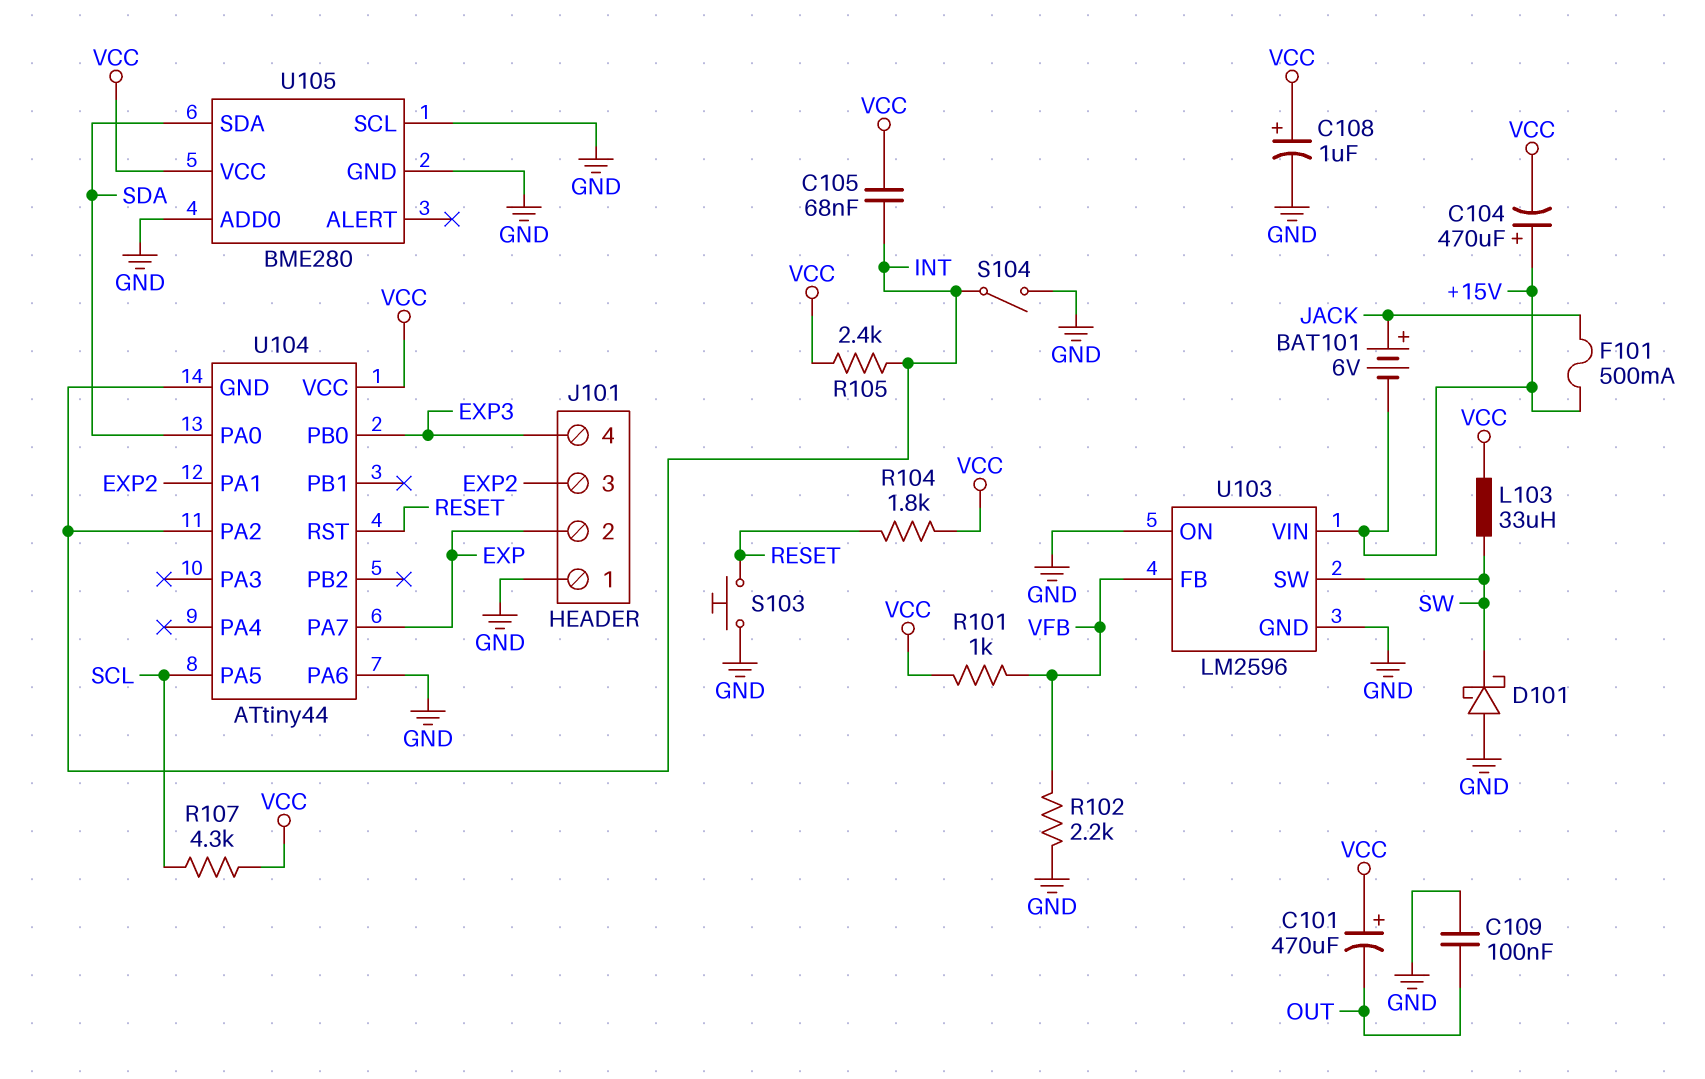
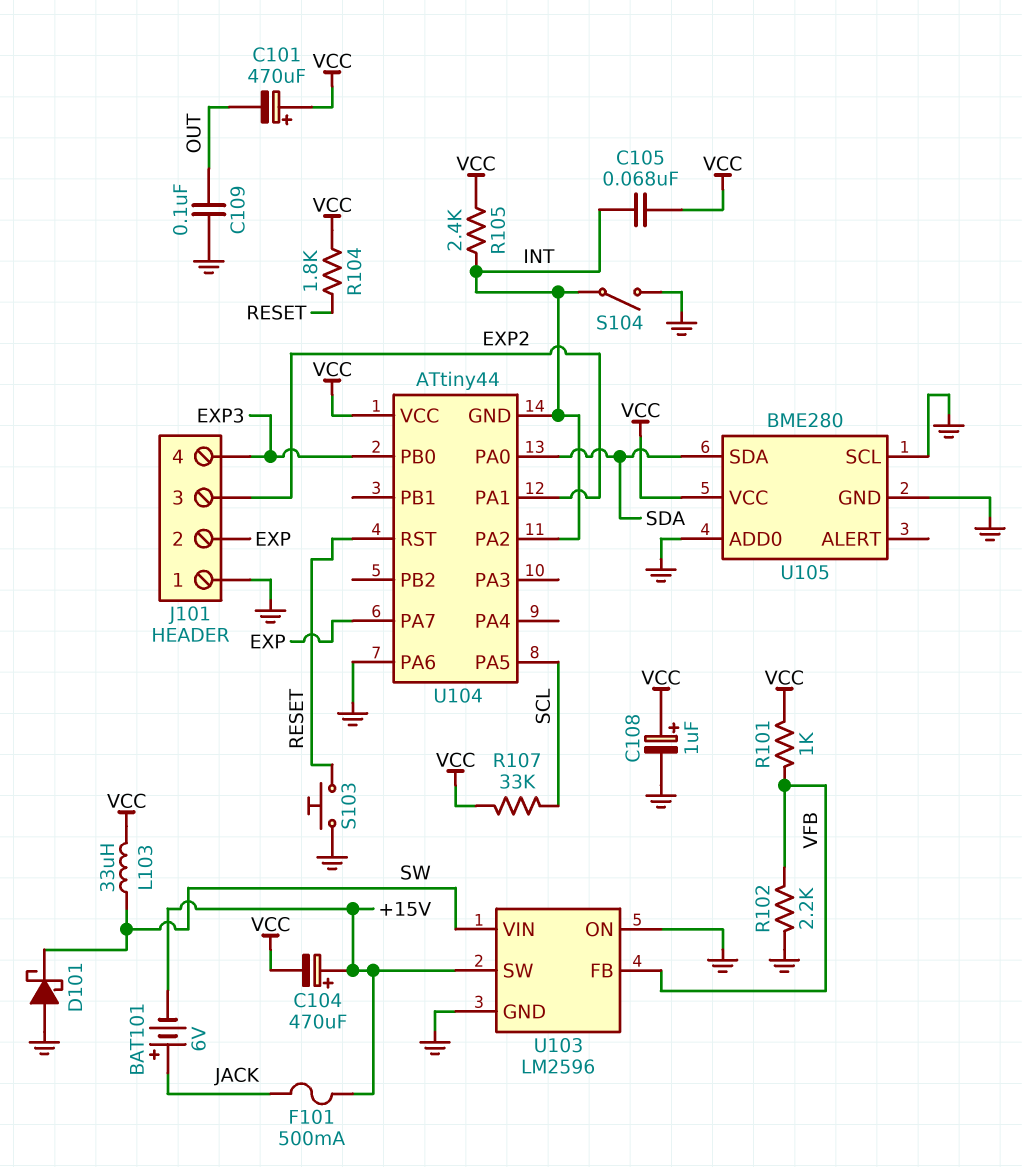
R107: 4.3k (SCL, VCC) -> 33k (SCL, VCC)
U103 pin SW: SW -> +15V
U103 pin VIN: +15V -> SW

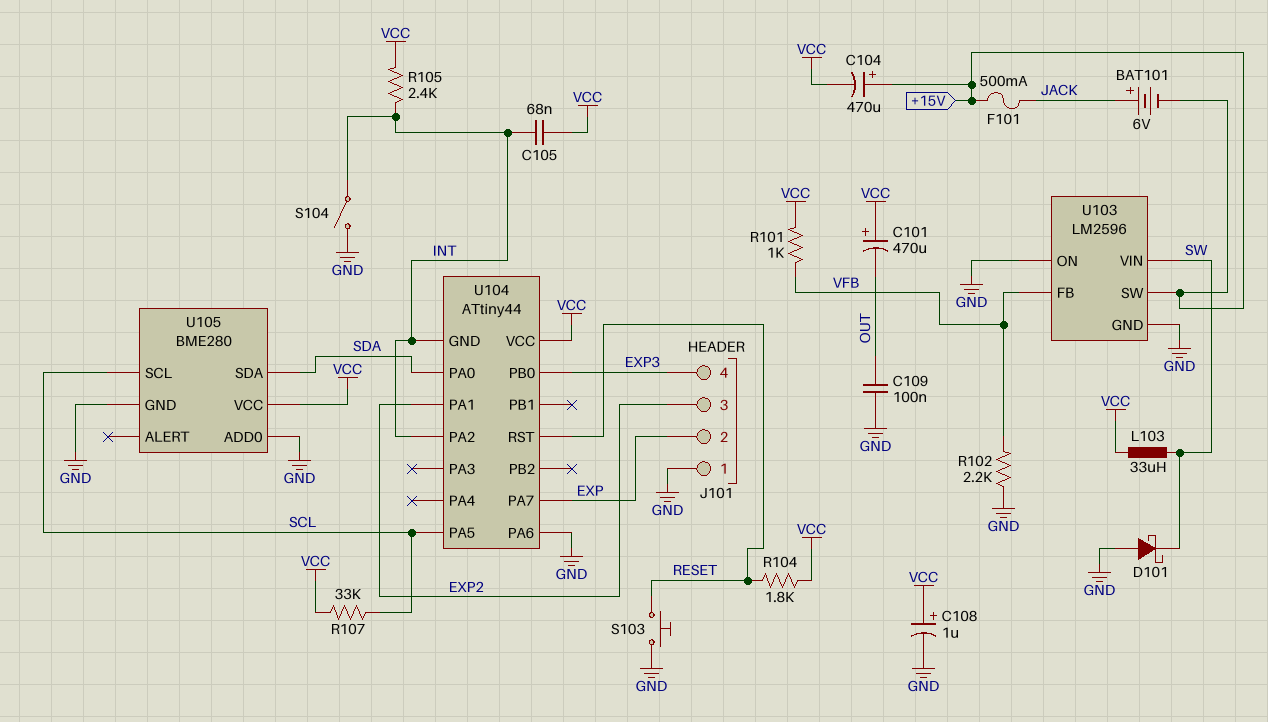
U105 pin SCL: GND -> SCL

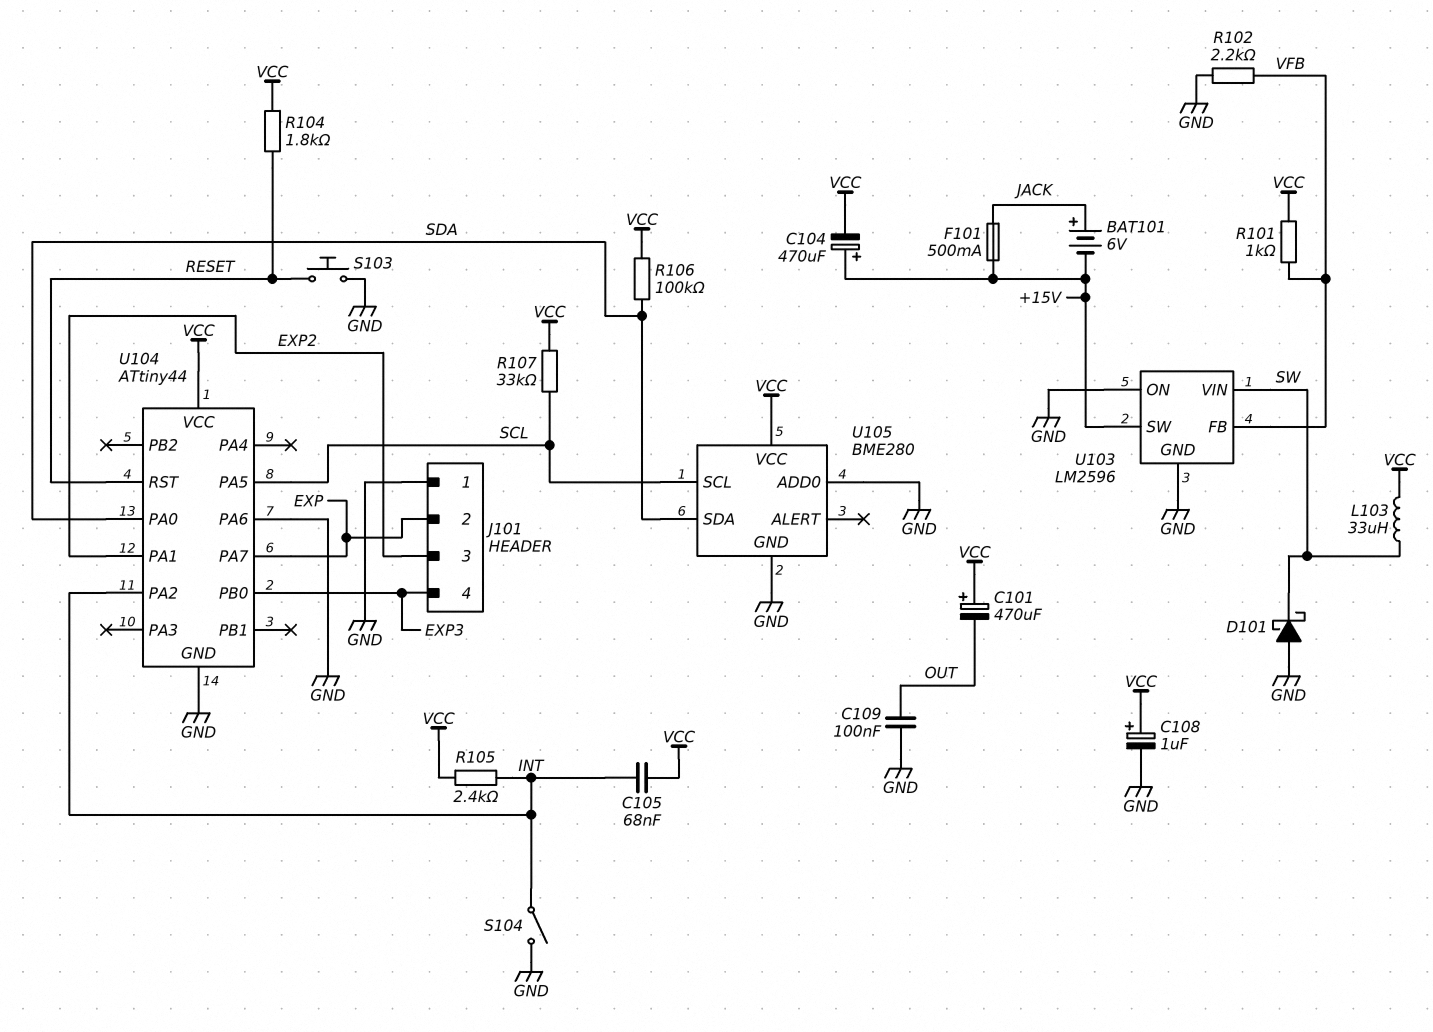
R106: none -> 100k (SDA, VCC)
U104 pin GND: INT -> GND

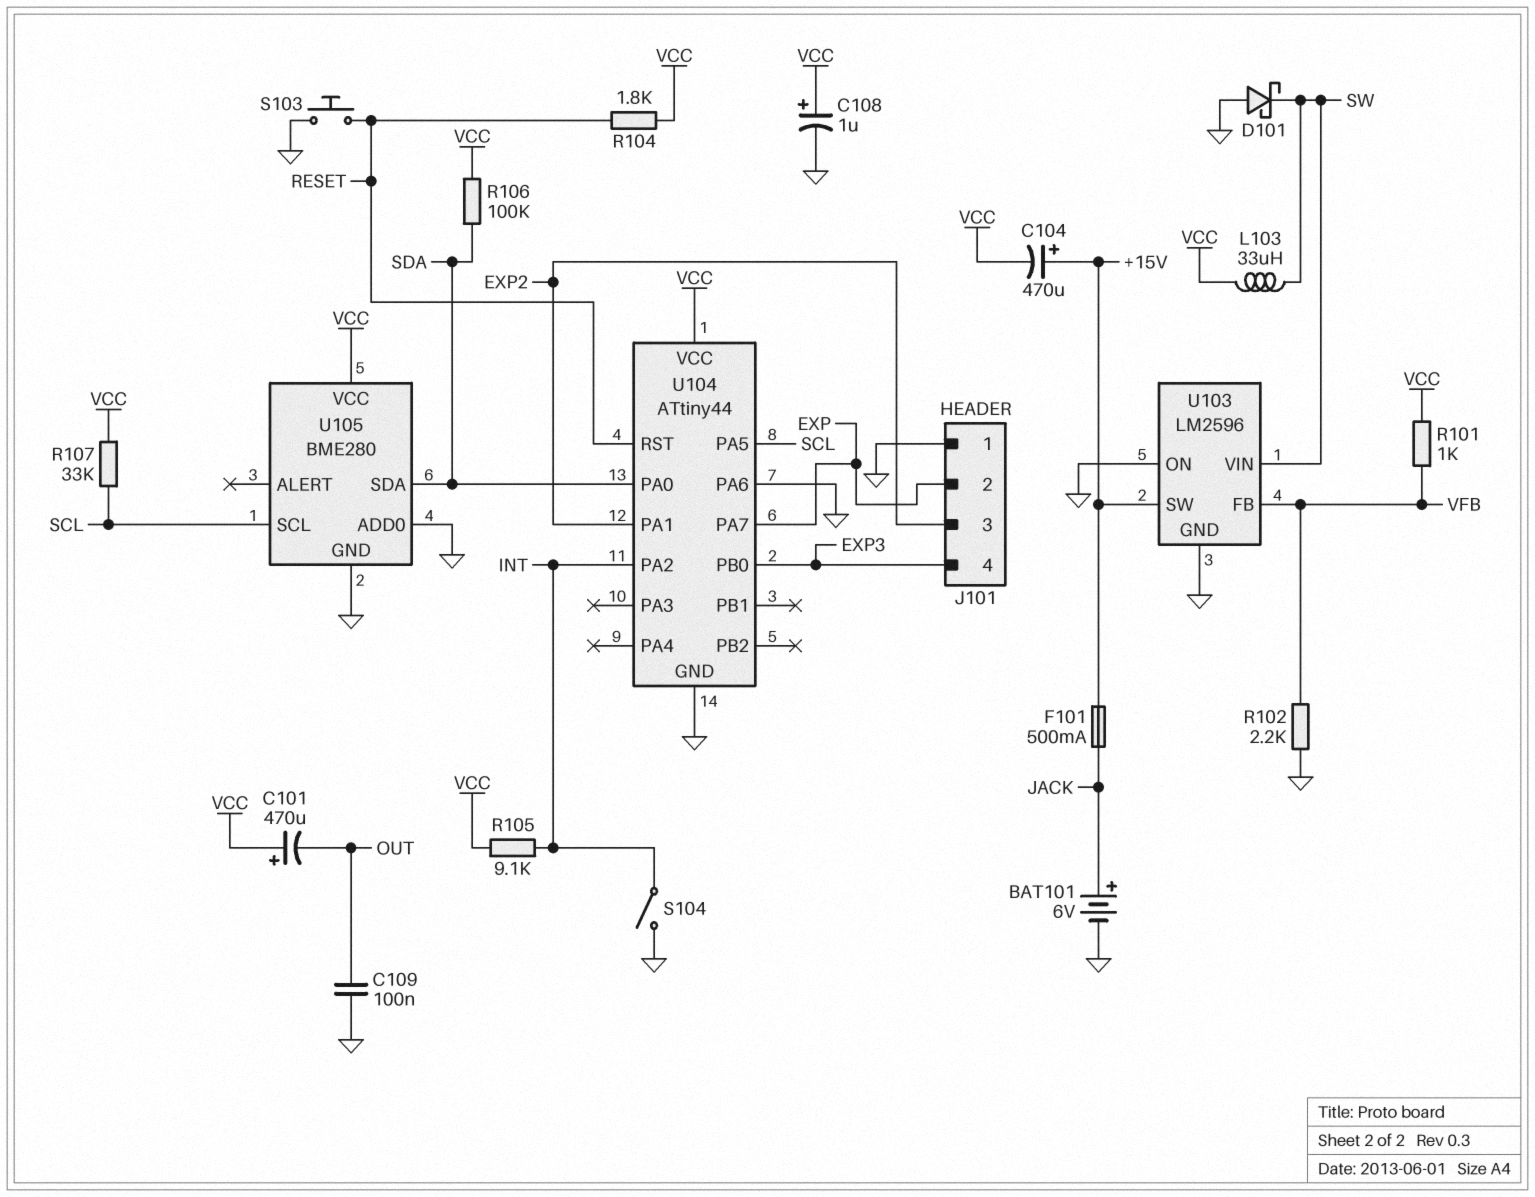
BAT101: 6V (plus JACK, minus +15V) -> 6V (plus JACK, minus GND)
C105: 68nF (INT, VCC) -> none
R105: 2.4k (INT, VCC) -> 9.1k (INT, VCC)

